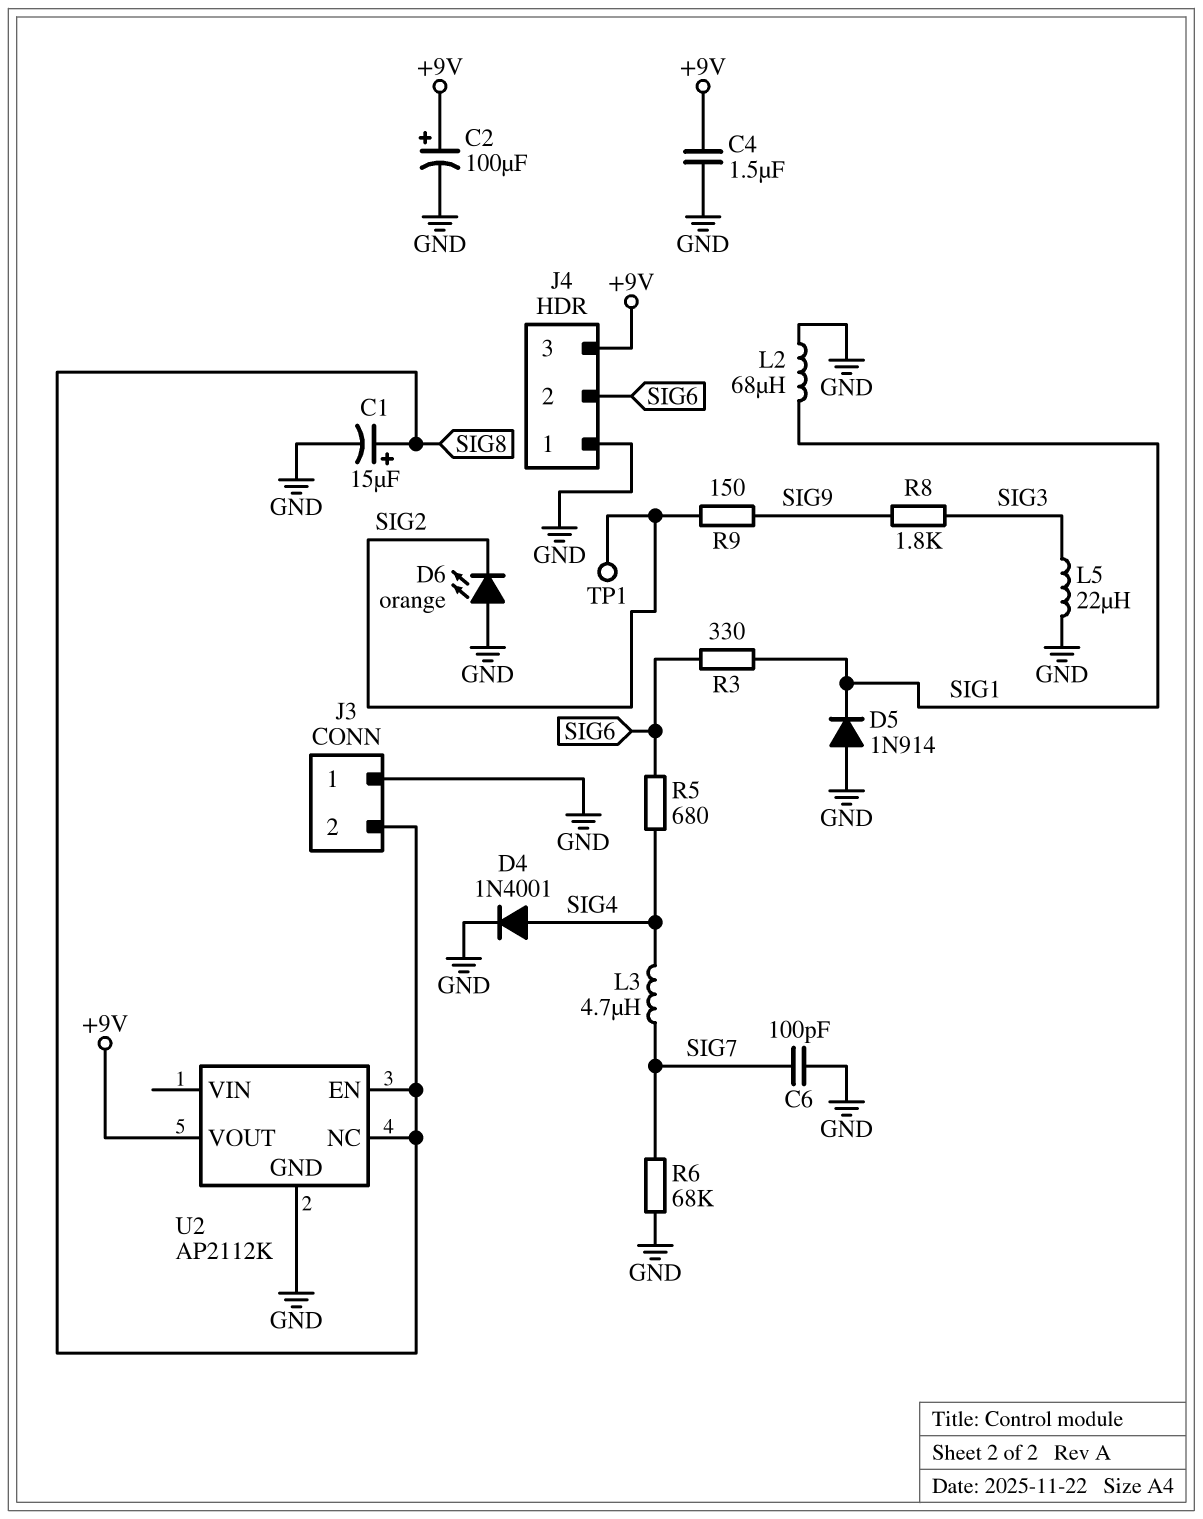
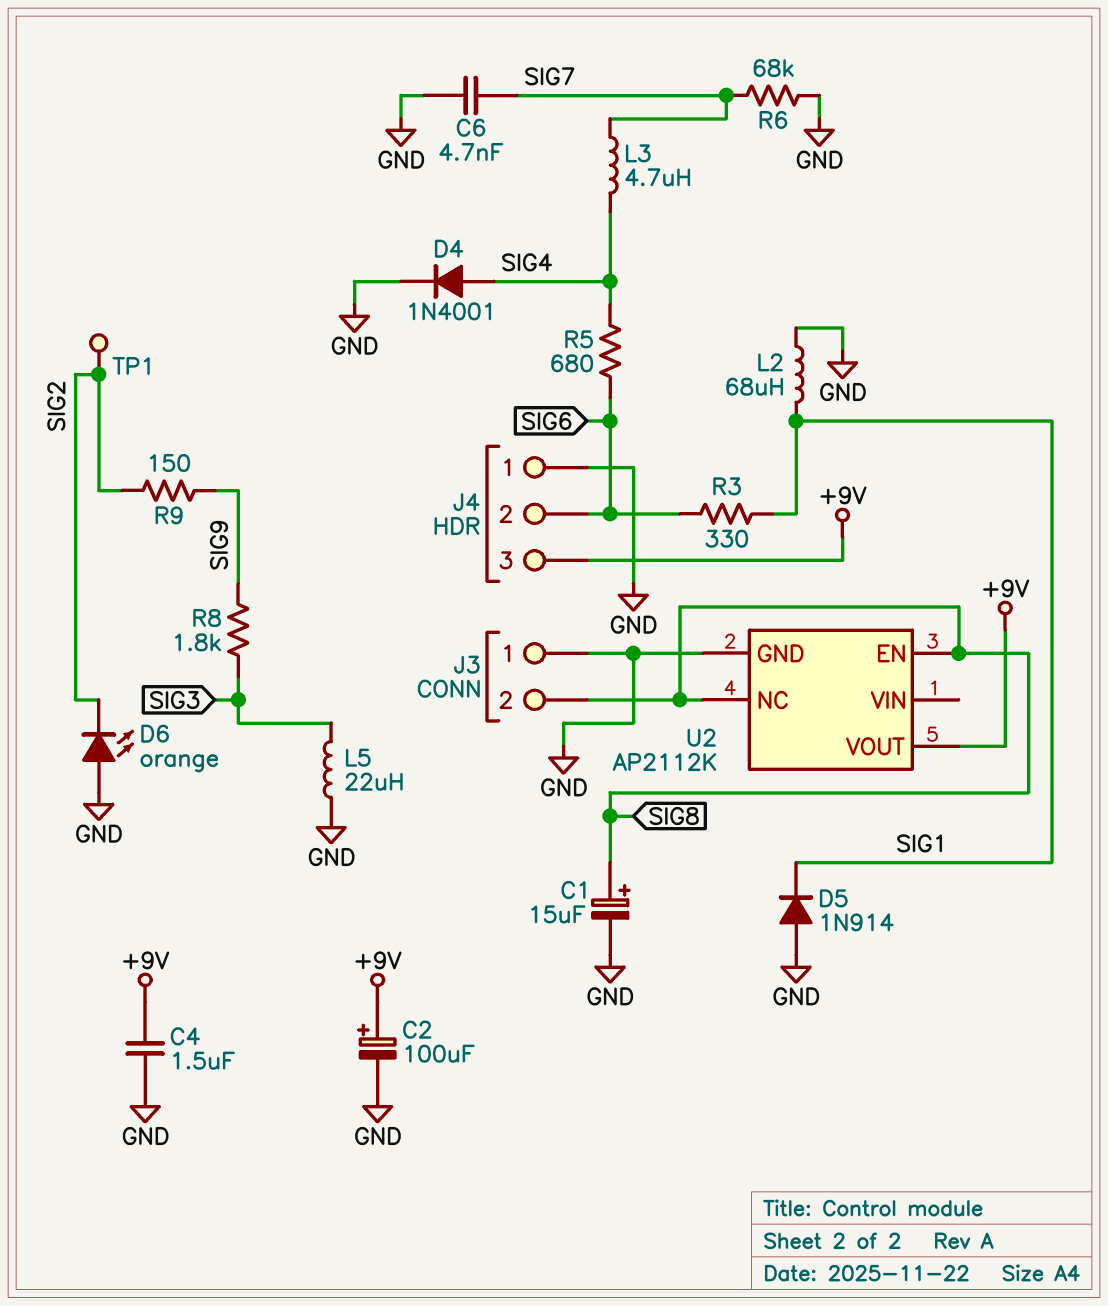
C6: 100pF (GND, SIG7) -> 4.7nF (GND, SIG7)

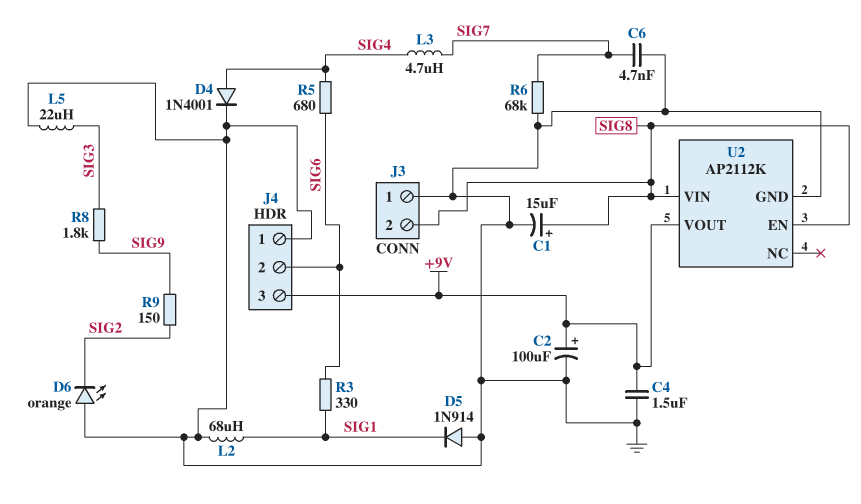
TP1: test point (SIG2) -> none
U2 pin NC: SIG8 -> none
U2 pin VIN: none -> SIG8

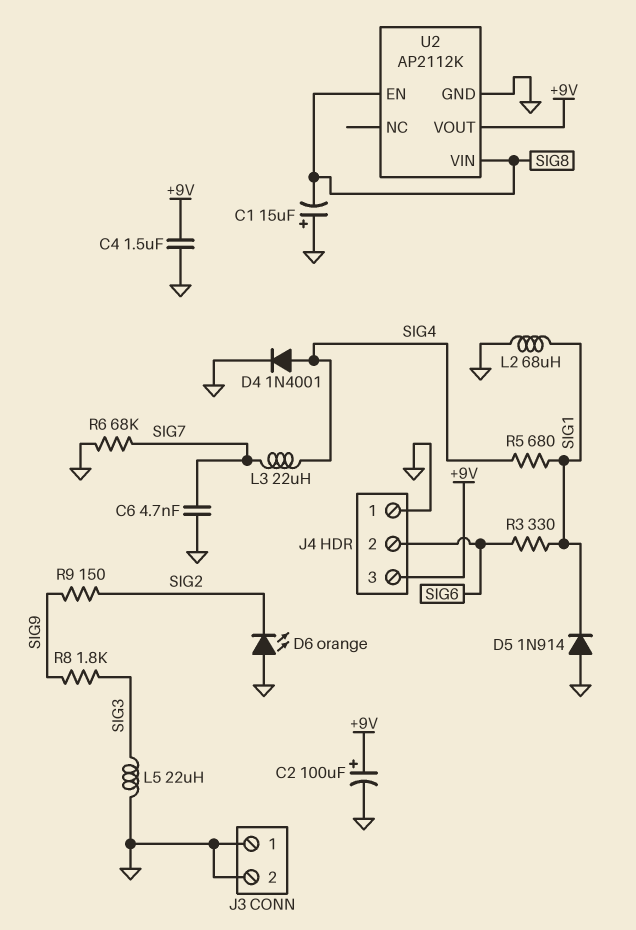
C1: 15uF (plus SIG8, minus GND) -> 15uF (plus GND, minus SIG8)
J3 pin 2: SIG8 -> GND
L3: 4.7uH (SIG4, SIG7) -> 22uH (SIG4, SIG7)
R5: 680 (SIG4, SIG6) -> 680 (SIG1, SIG4)

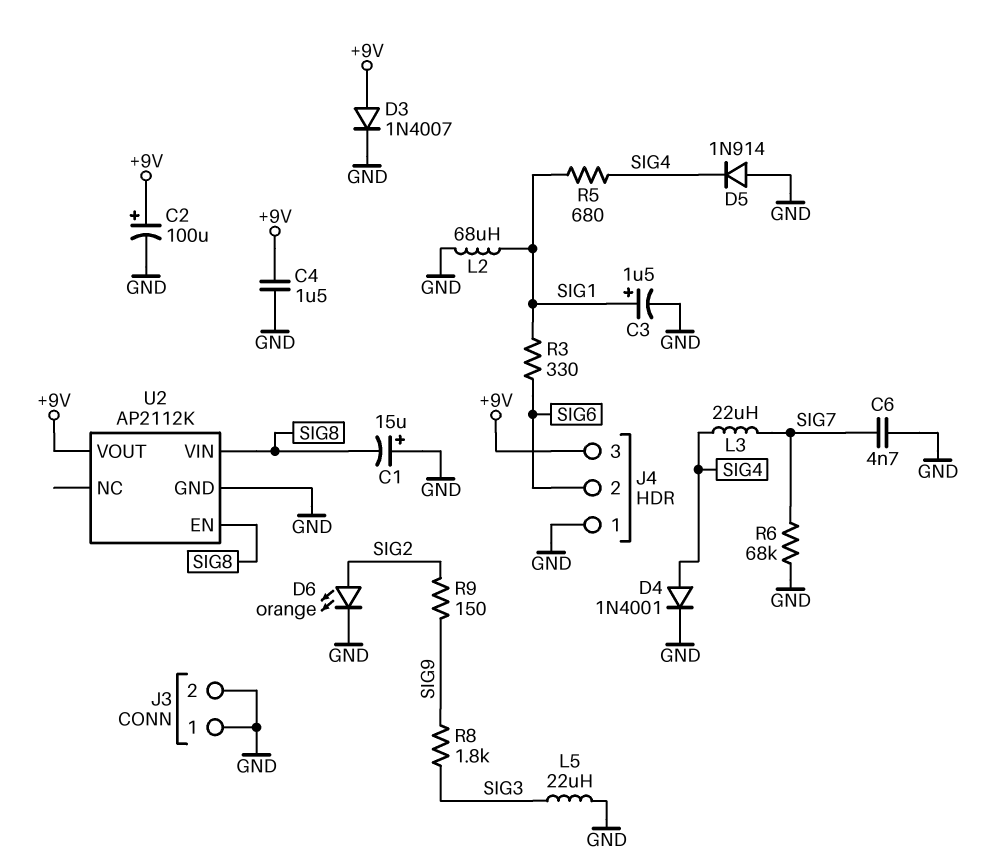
C3: none -> 1.5uF (plus SIG1, minus GND)
D3: none -> diode 1N4007 (A +9V, K GND)
D5: diode 1N914 (A GND, K SIG1) -> diode 1N914 (A GND, K SIG4)
D6: LED orange (A GND, K SIG2) -> LED orange (A SIG2, K GND)

